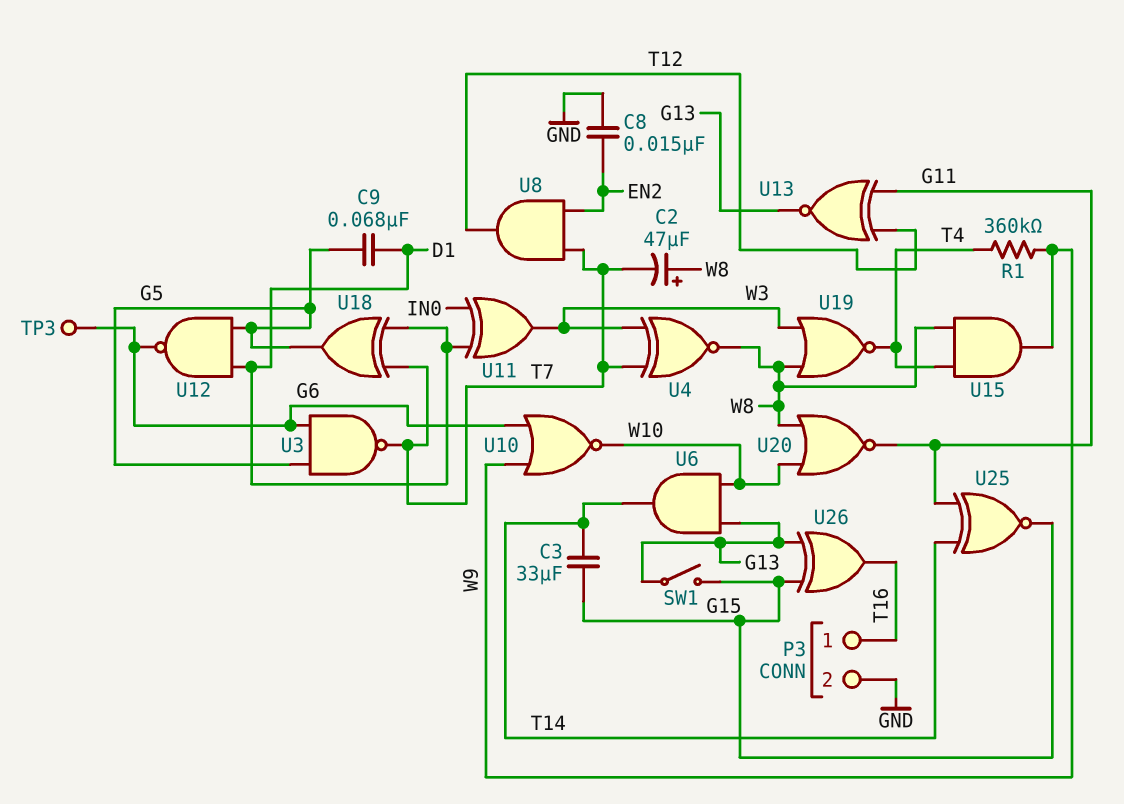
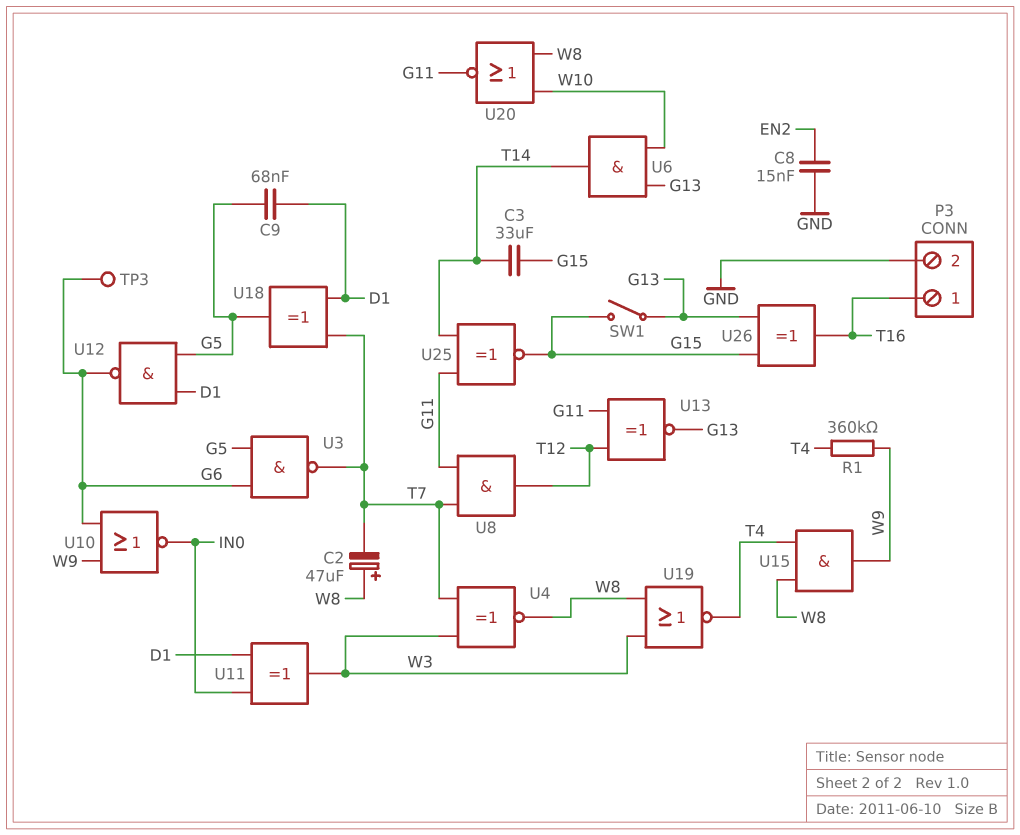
U8: AND (in EN2, in T7, out T12) -> AND (in G11, in T7, out T12)
U10: NOR (in G6, in W9, out W10) -> NOR (in G6, in W9, out IN0)

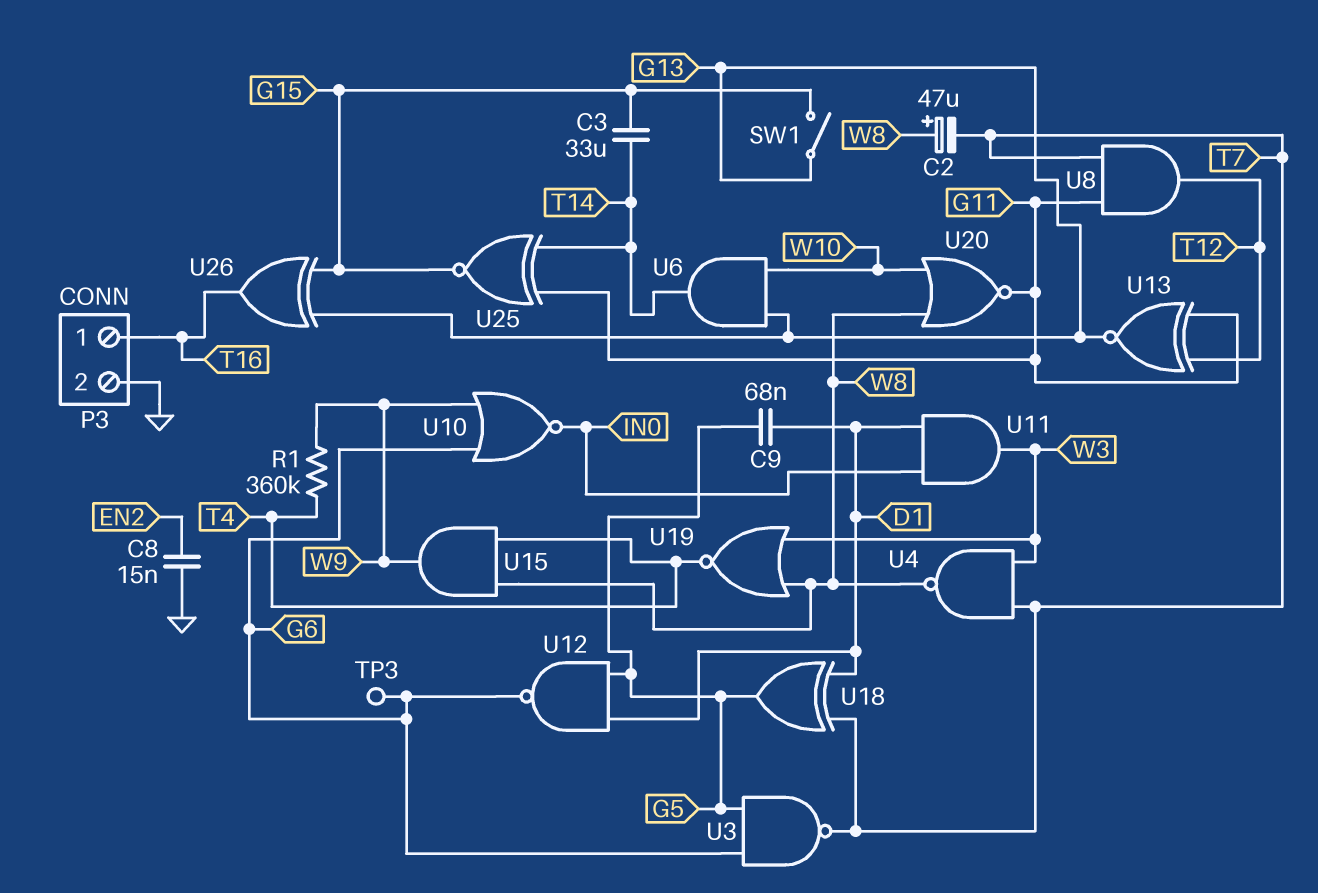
U4: XNOR (in T7, in W3, out W8) -> NAND (in T7, in W3, out W8)
U11: XOR (in D1, in IN0, out W3) -> AND (in D1, in IN0, out W3)

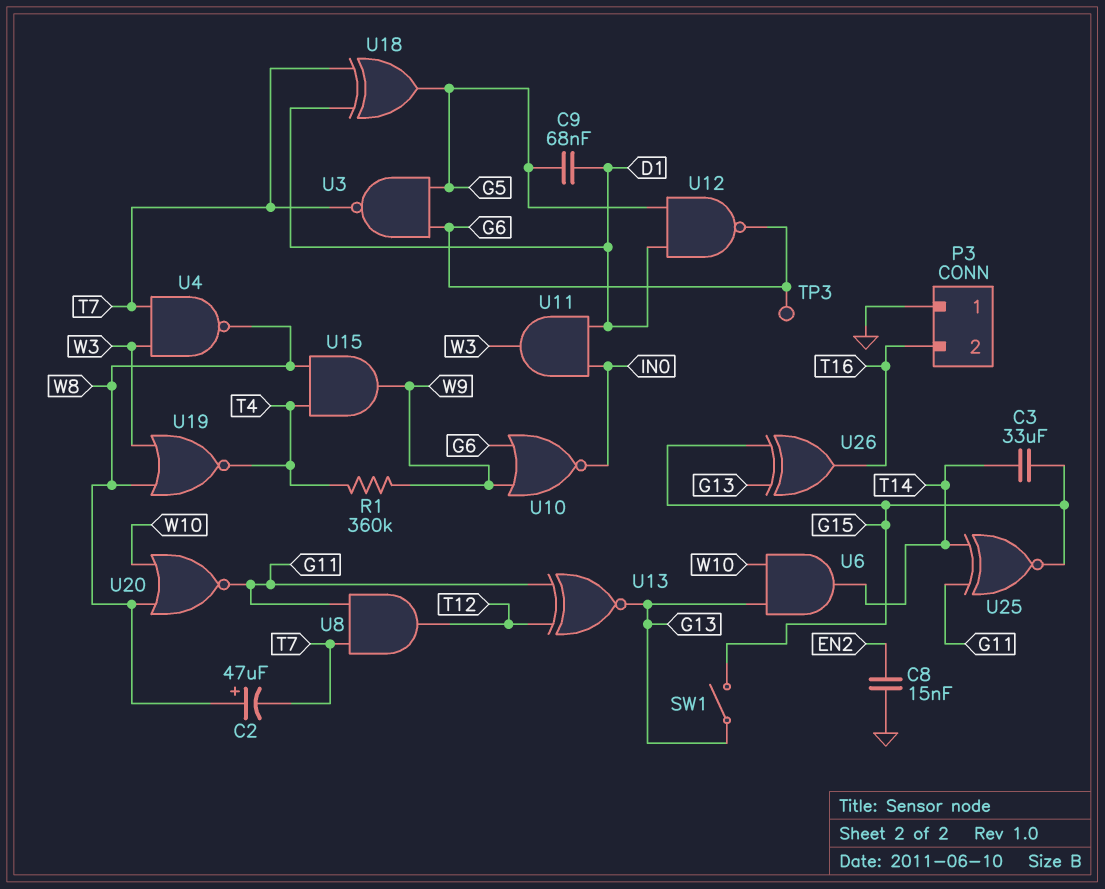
P3 pin 1: T16 -> GND
P3 pin 2: GND -> T16

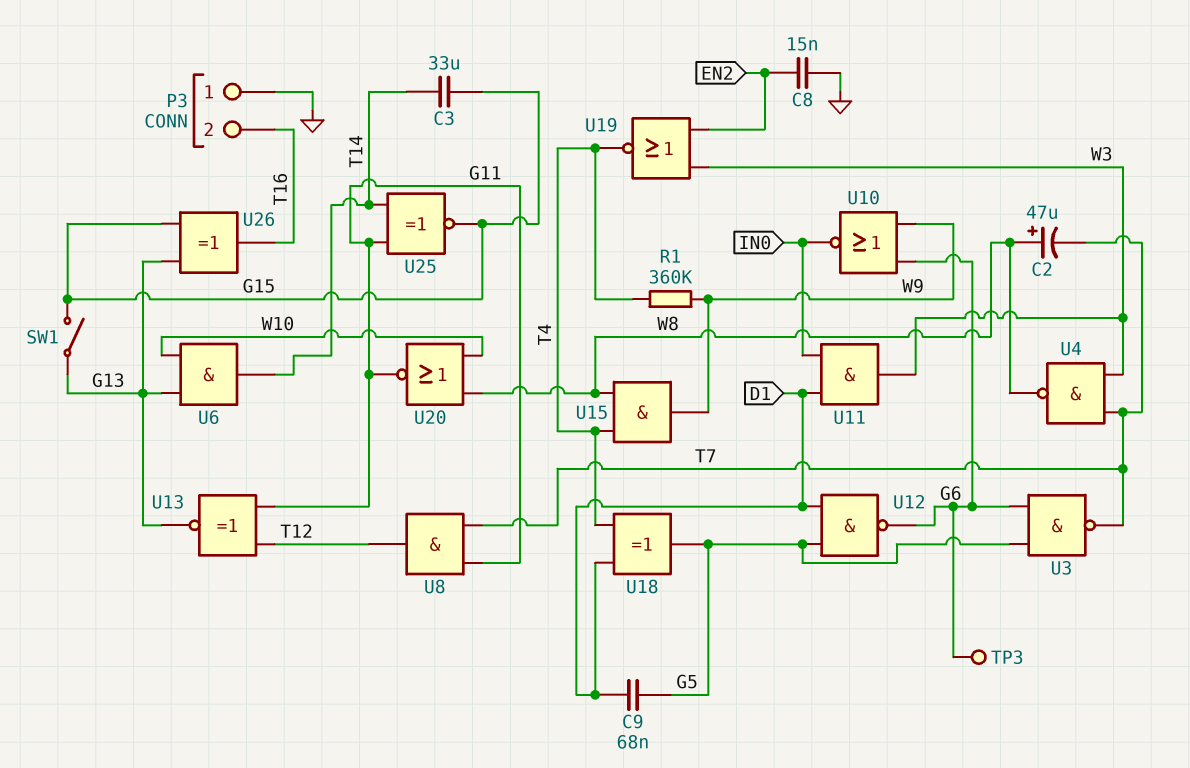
U18: XOR (in D1, in T7, out G5) -> XOR (in D1, in T4, out G5)
U19: NOR (in W3, in W8, out T4) -> NOR (in EN2, in W3, out T4)

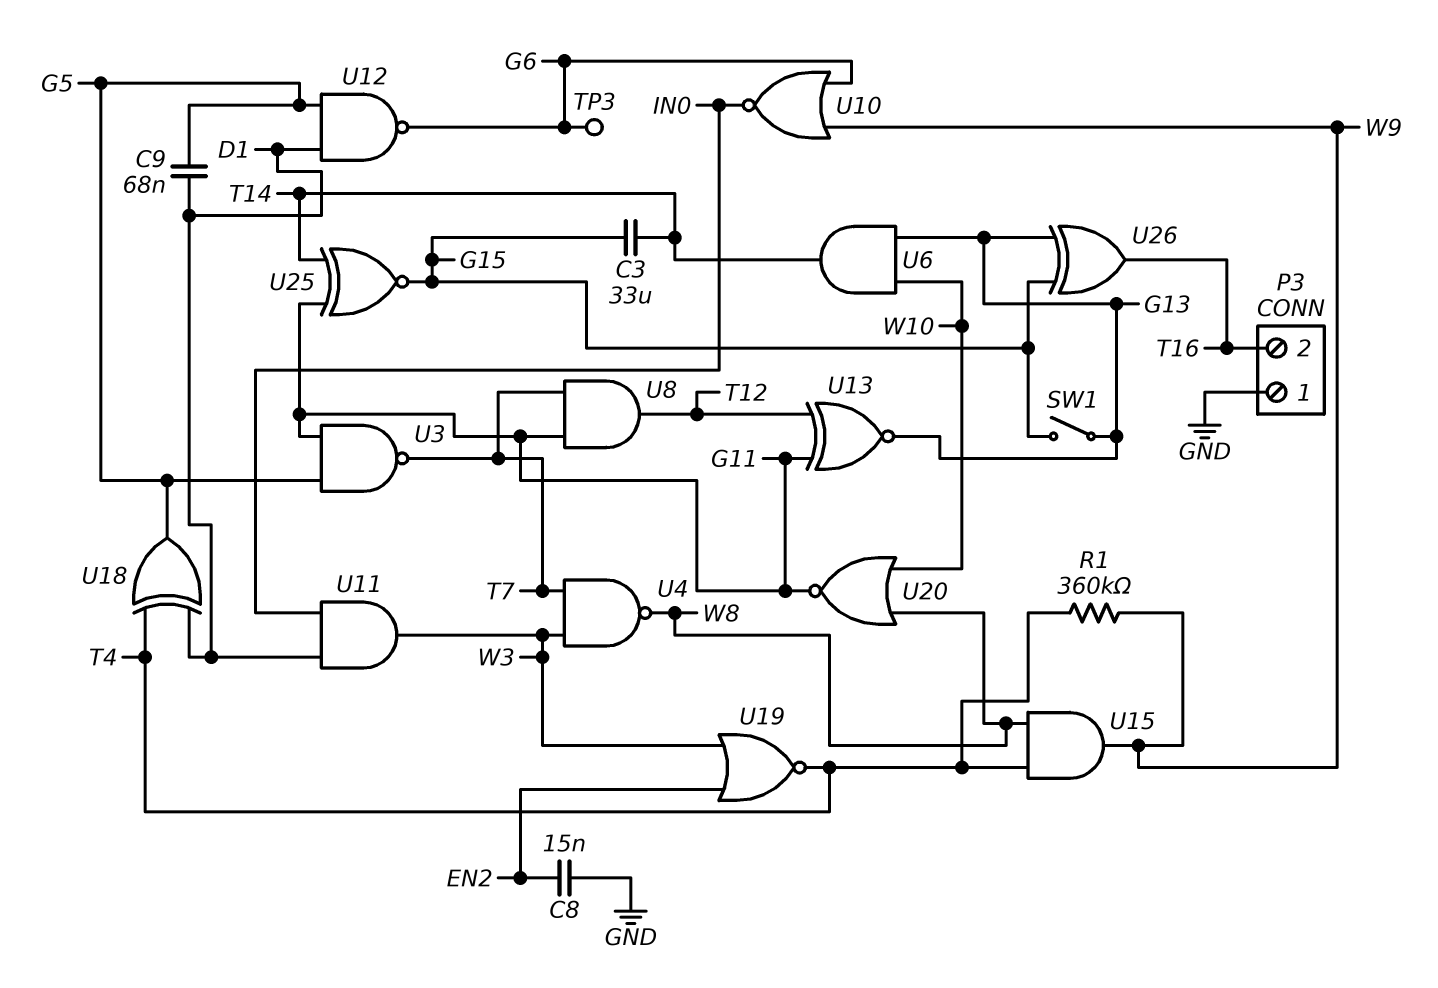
C2: 47uF (plus W8, minus T7) -> none
U3: NAND (in G5, in G6, out T7) -> NAND (in G5, in G11, out T7)

